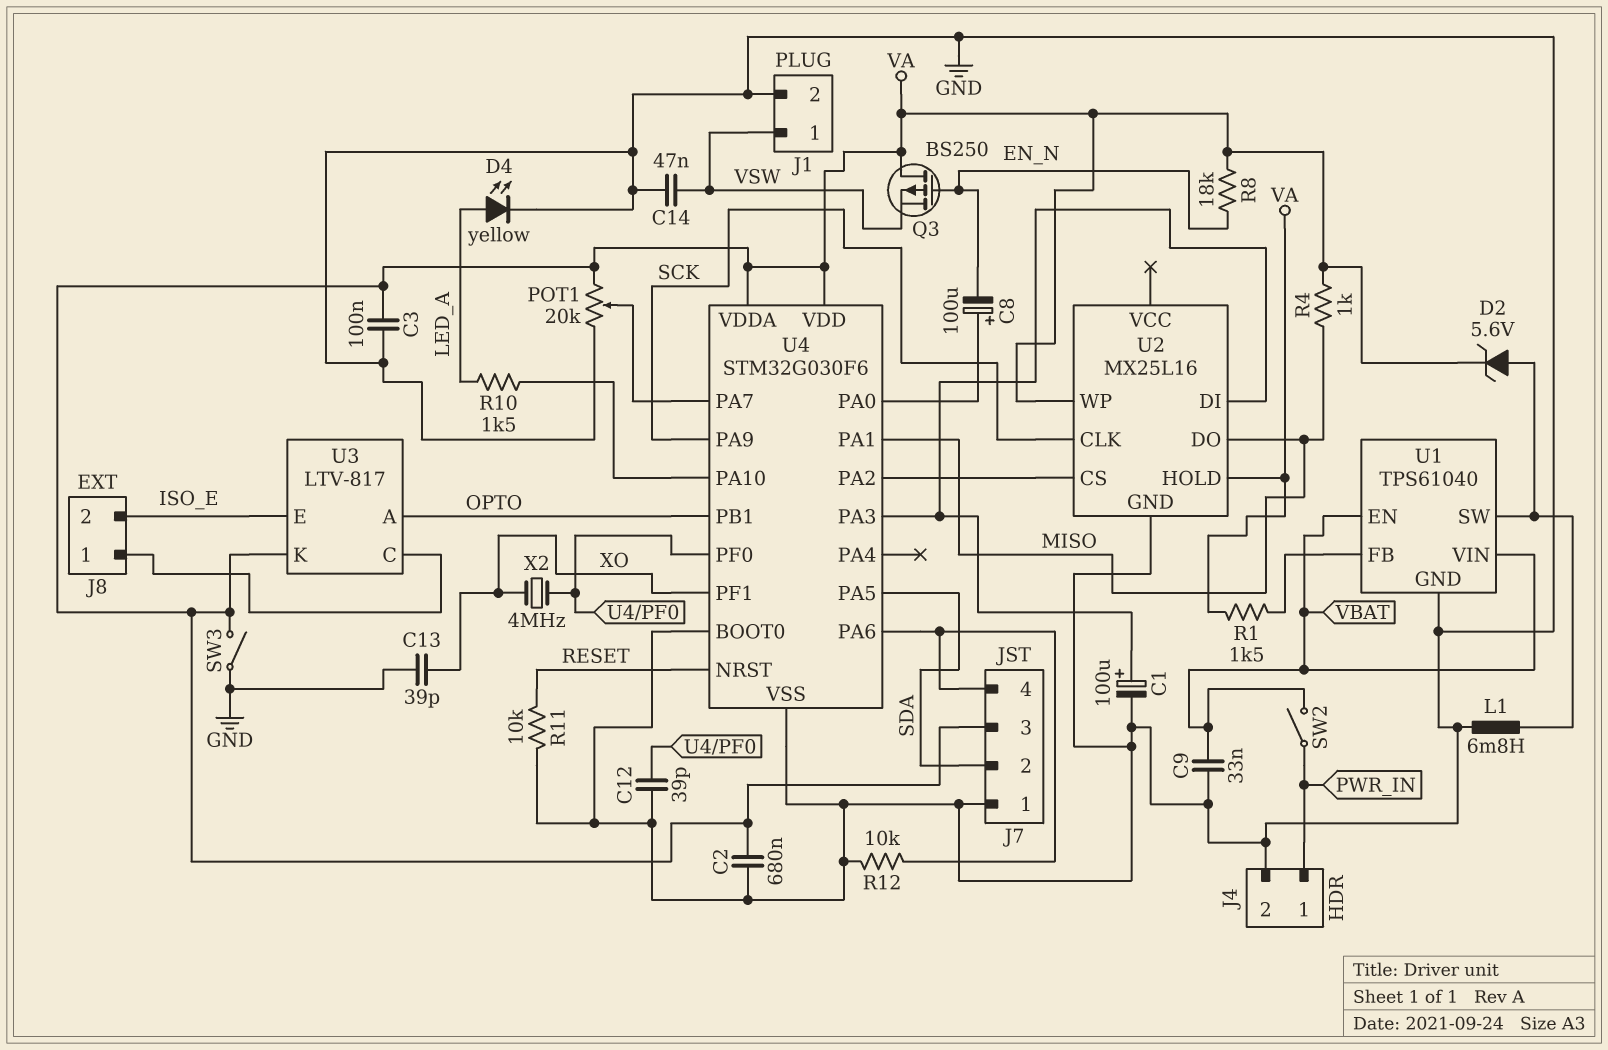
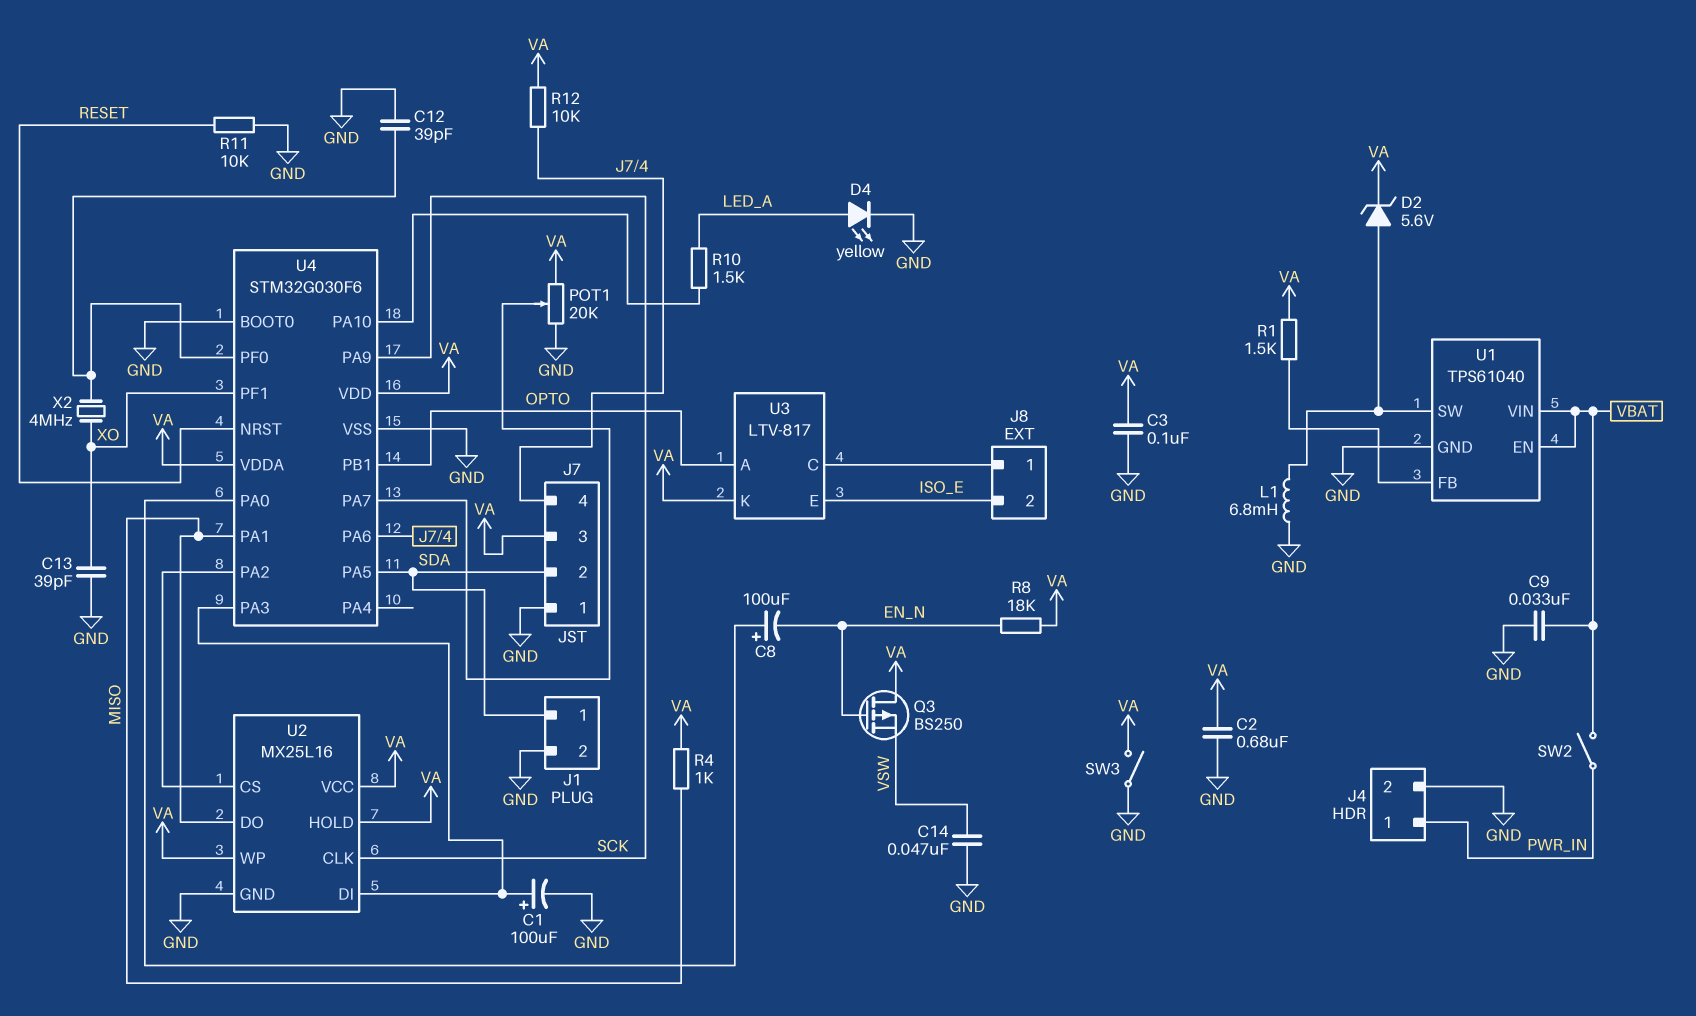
J1 pin 1: VSW -> SDA
R12: 10k (GND, J7/4) -> 10k (J7/4, VA)
U2 pin VCC: none -> VA

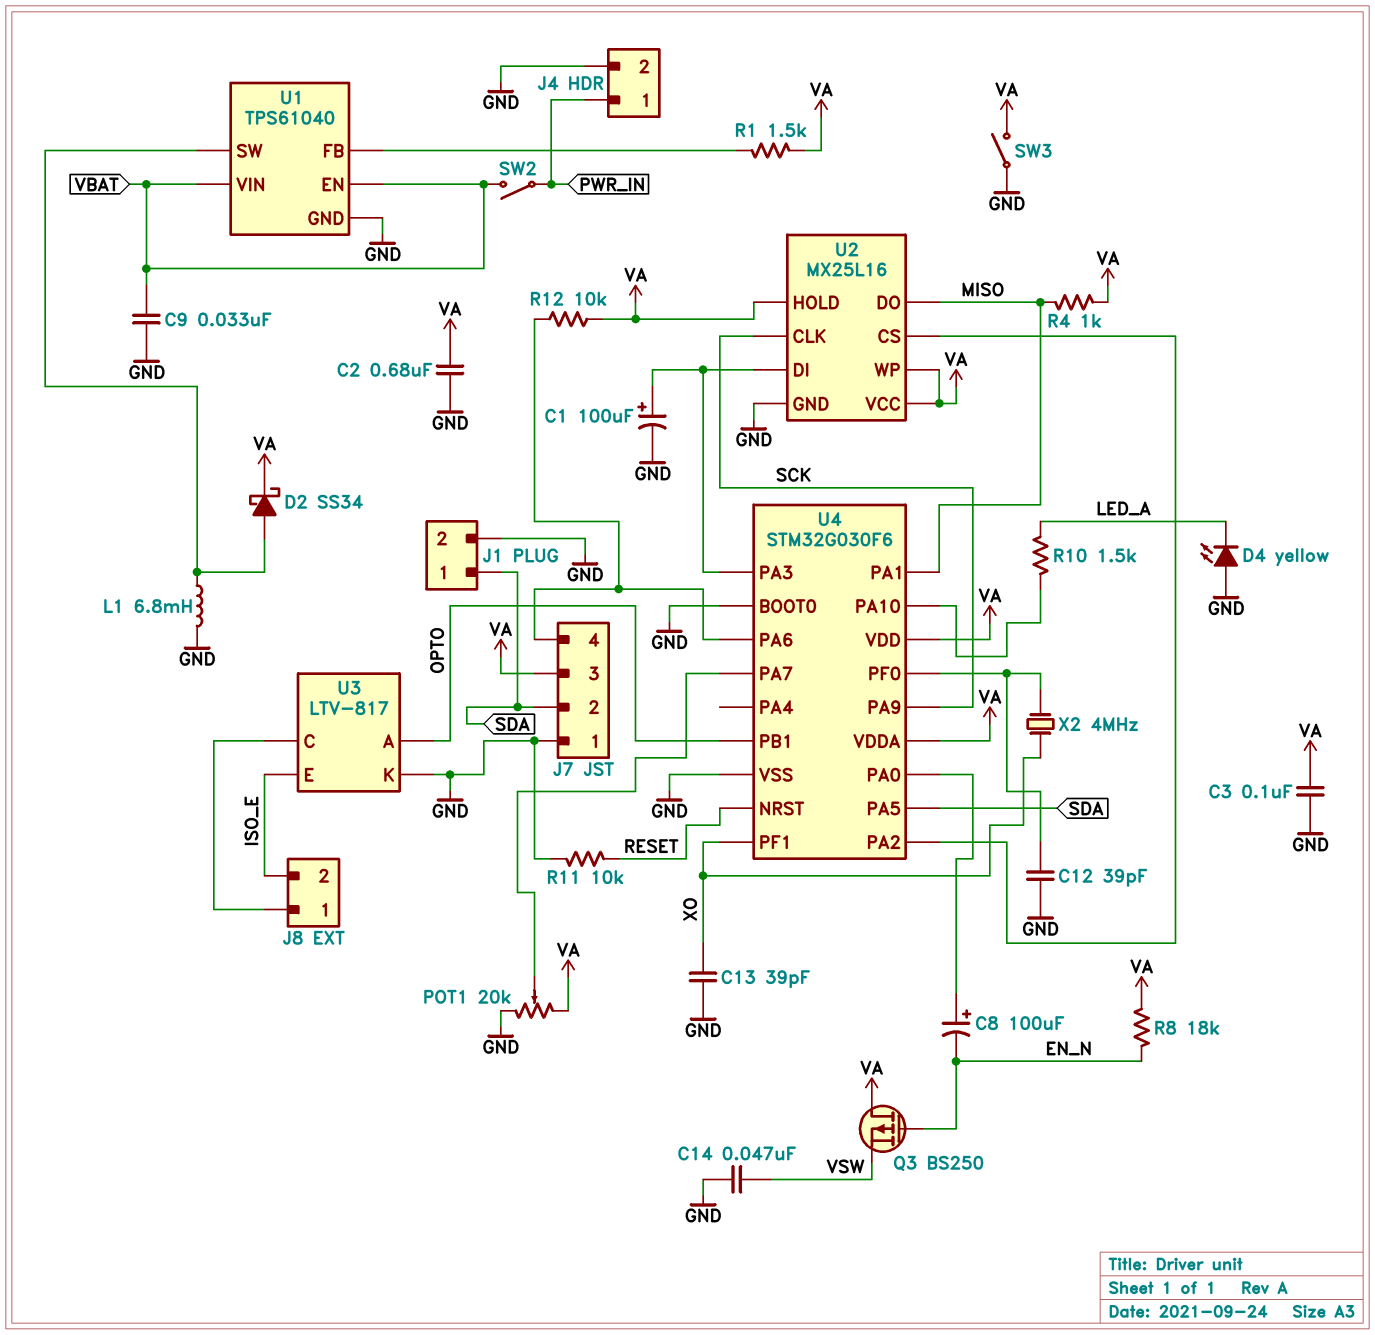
D2: zener 5.6V (A U1/SW, K VA) -> schottky SS34 (A U1/SW, K VA)
D4: LED yellow (A LED_A, K GND) -> LED yellow (A GND, K LED_A)
U3 pin K: VA -> GND

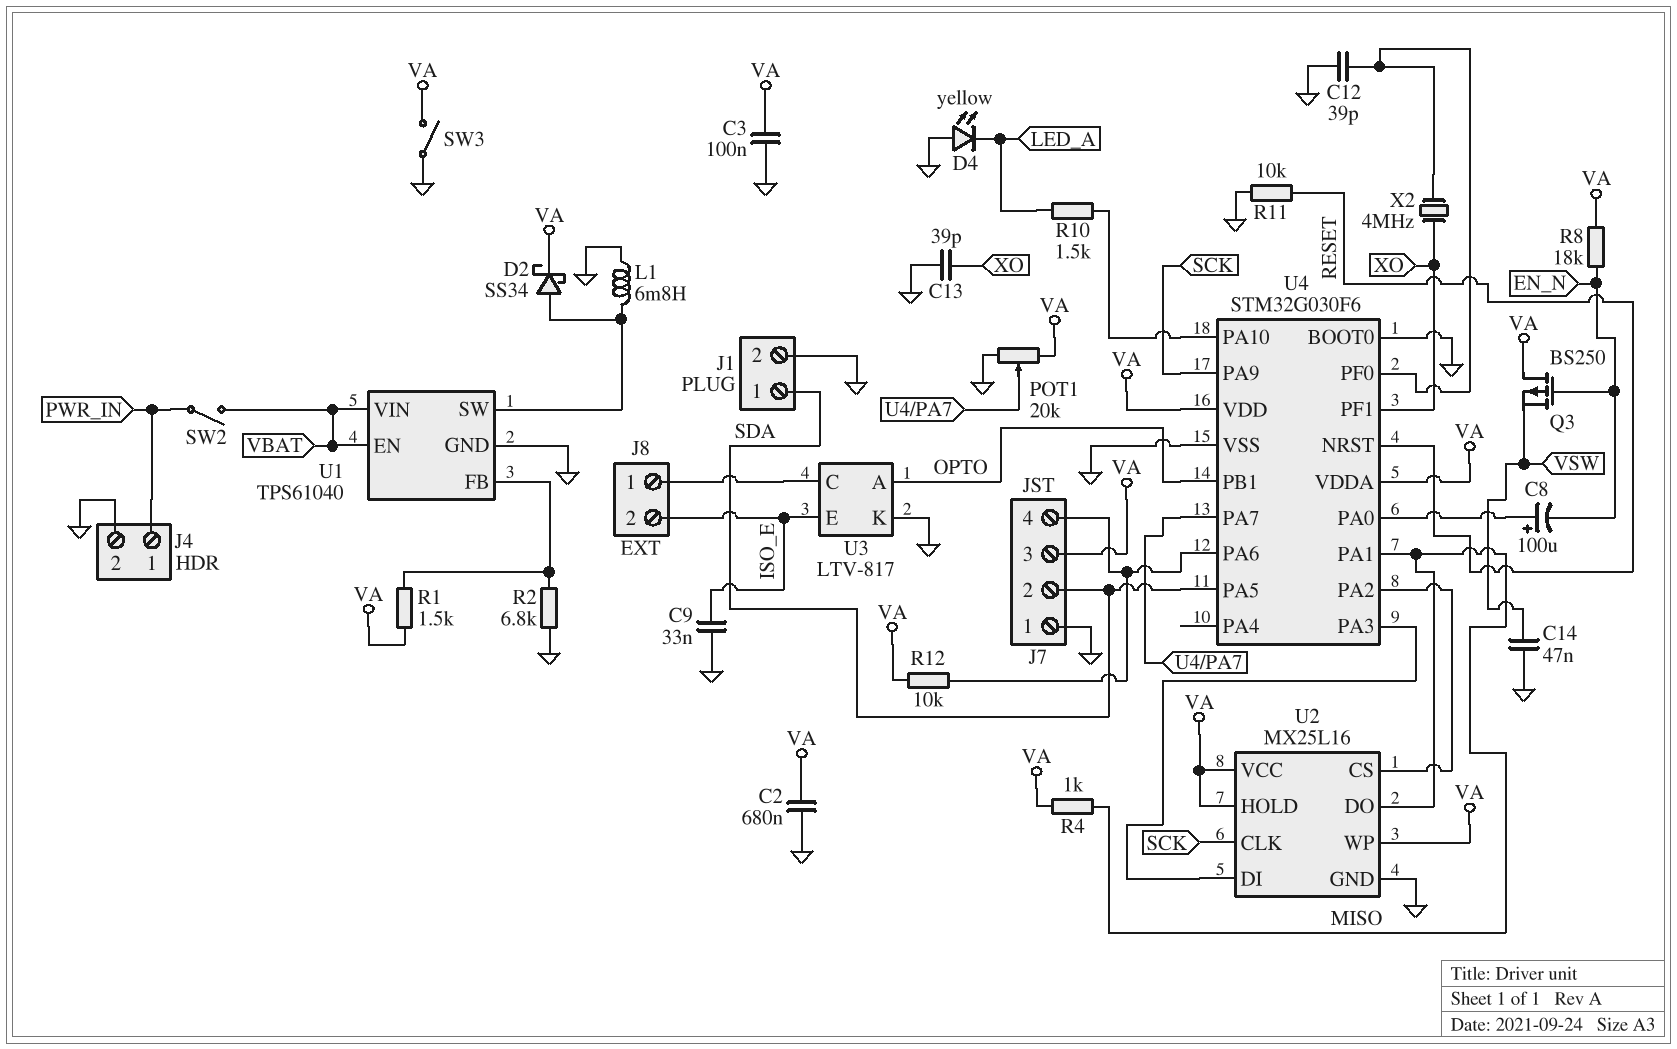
C1: 100uF (plus U2/DI, minus GND) -> none
C9: 33nF (GND, VBAT) -> 33nF (GND, ISO_E)
R2: none -> 6.8k (GND, U1/FB)

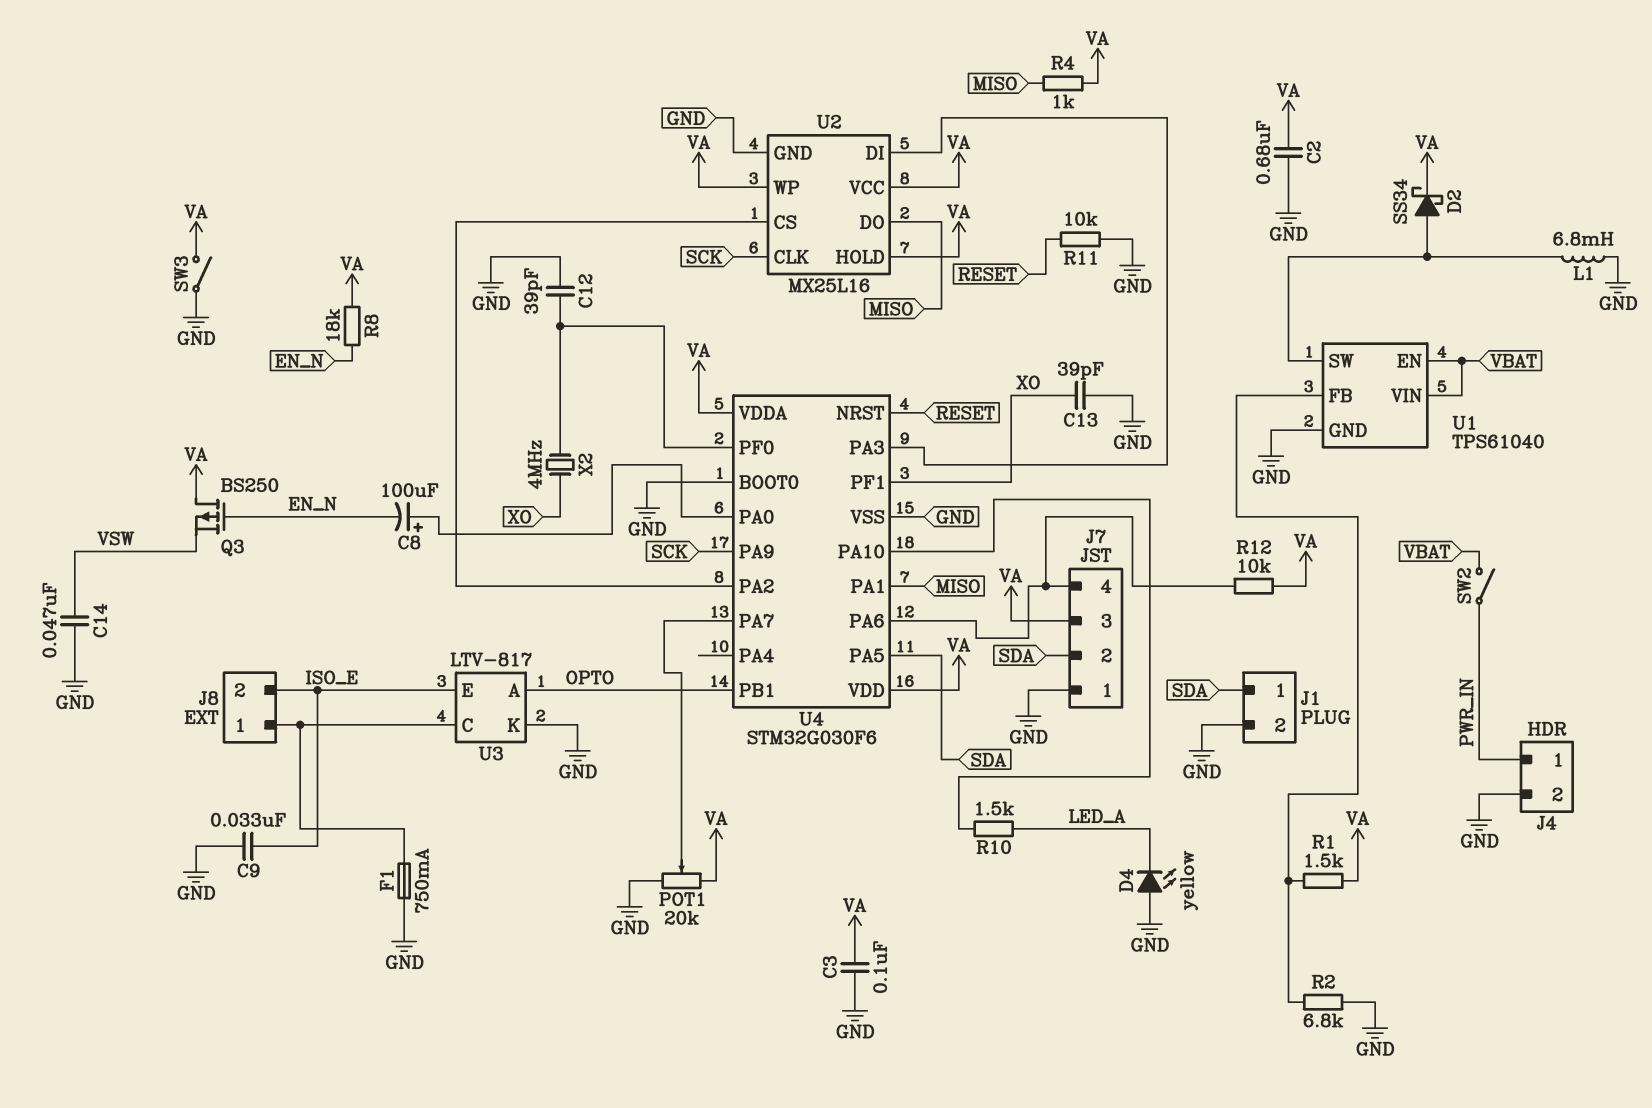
F1: none -> 750mA (GND, J8/1)

